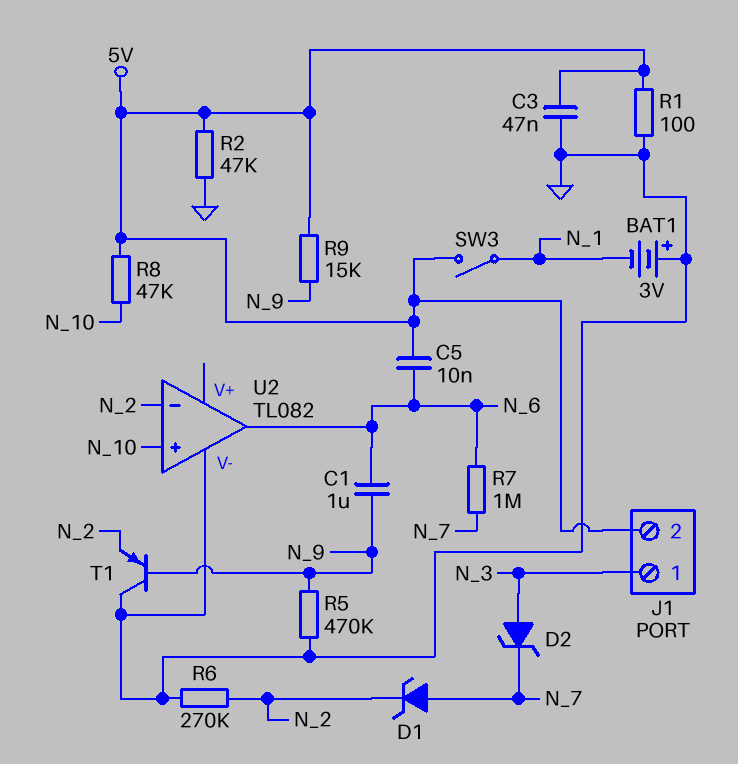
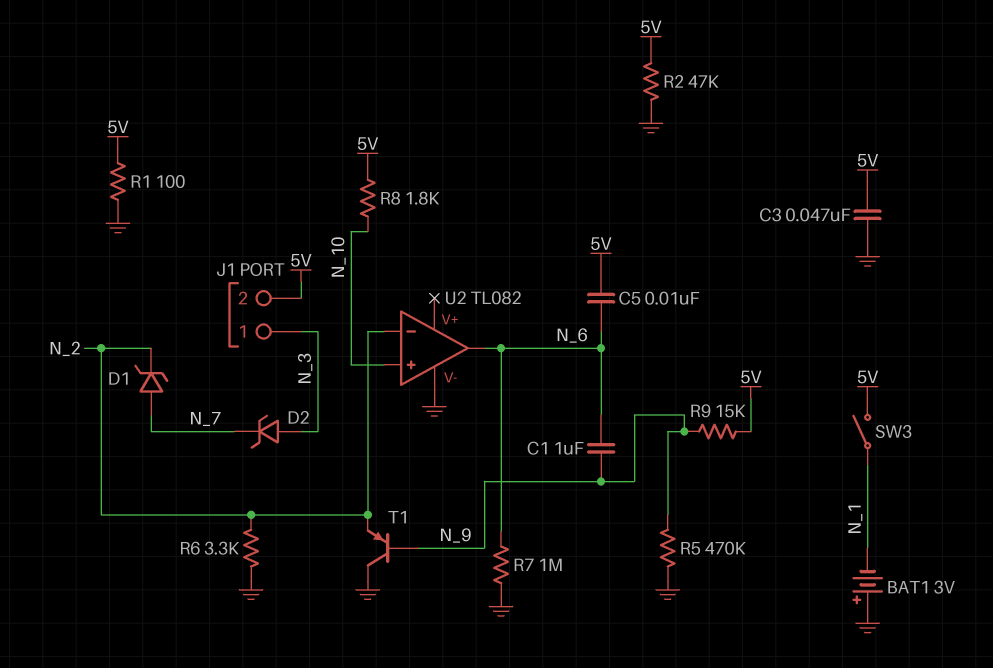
R6: 270k (GND, N_2) -> 3.3k (GND, N_2)
R7: 1M (N_6, N_7) -> 1M (GND, N_6)
R8: 47k (5V, N_10) -> 1.8k (5V, N_10)

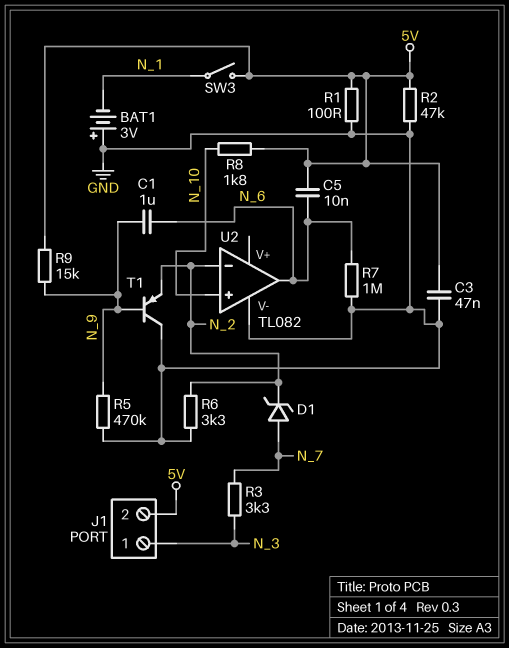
D2: zener (A N_3, K N_7) -> none
R3: none -> 3.3k (N_3, N_7)

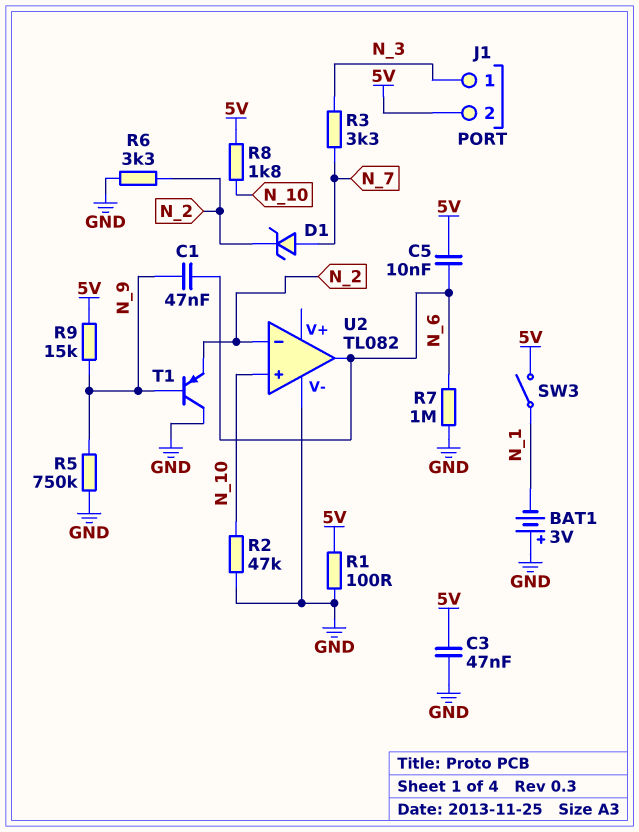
C1: 1uF (N_6, N_9) -> 47nF (N_6, N_9)
R2: 47k (5V, GND) -> 47k (GND, N_10)
R5: 470k (GND, N_9) -> 750k (GND, N_9)

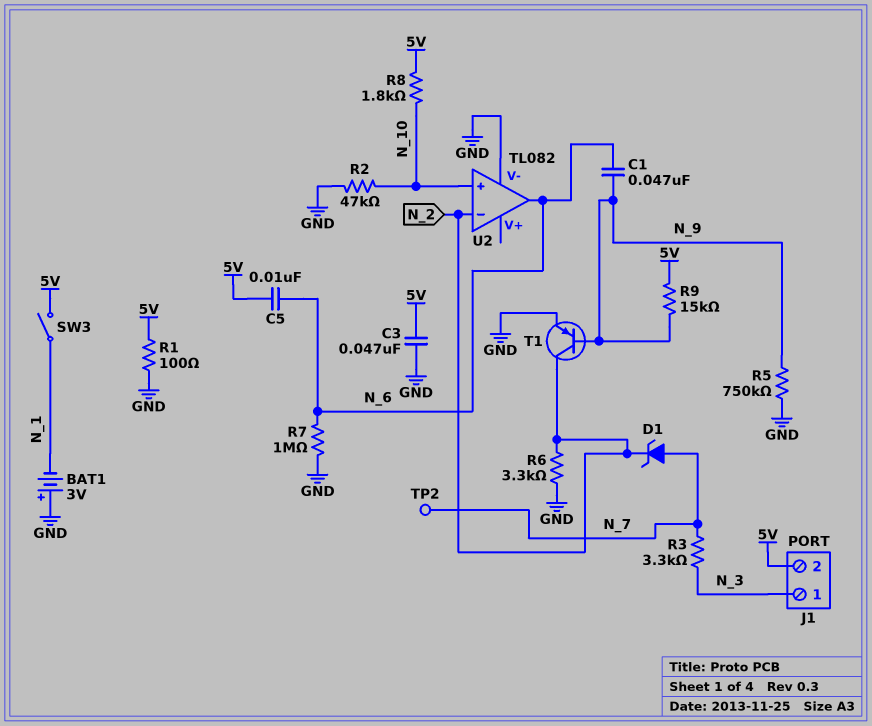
T1: PNP (B N_9, C GND, E N_2) -> PNP (B N_9, C N_2, E GND)
TP2: none -> test point (N_7)

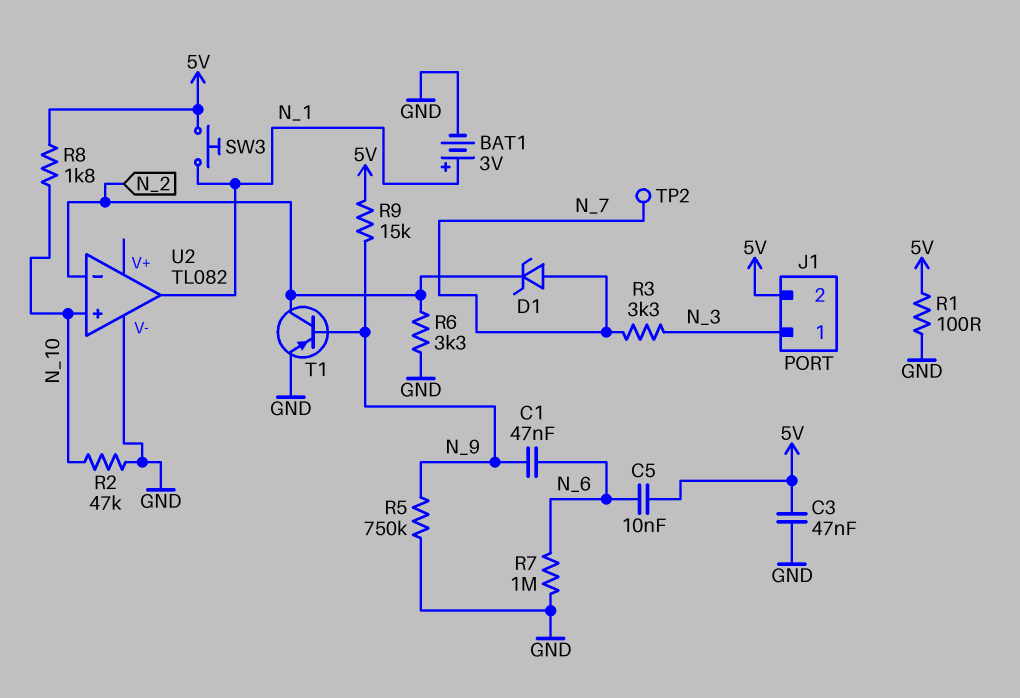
BAT1: 3V (plus GND, minus N_1) -> 3V (plus N_1, minus GND)
SW3: switch (5V, N_1) -> button (5V, N_1)
U2 pin out: N_6 -> N_1

